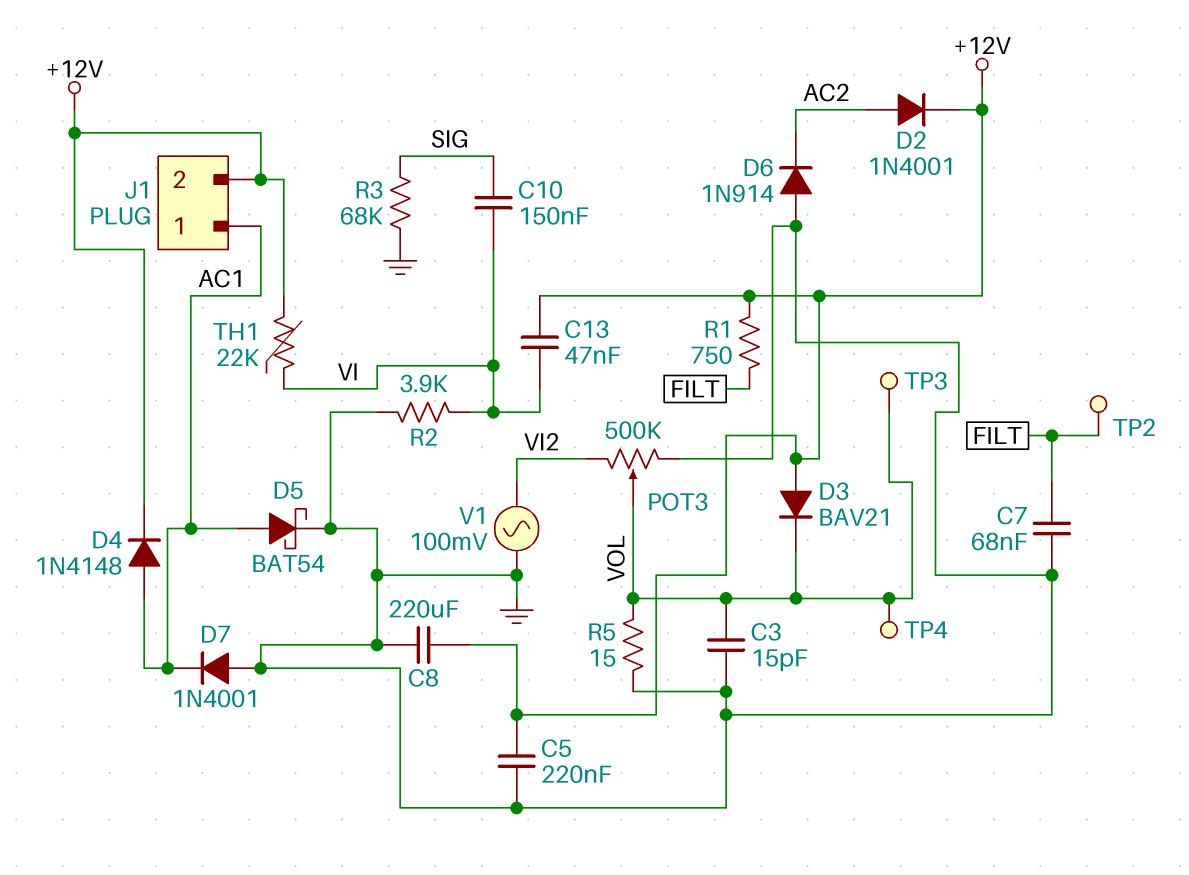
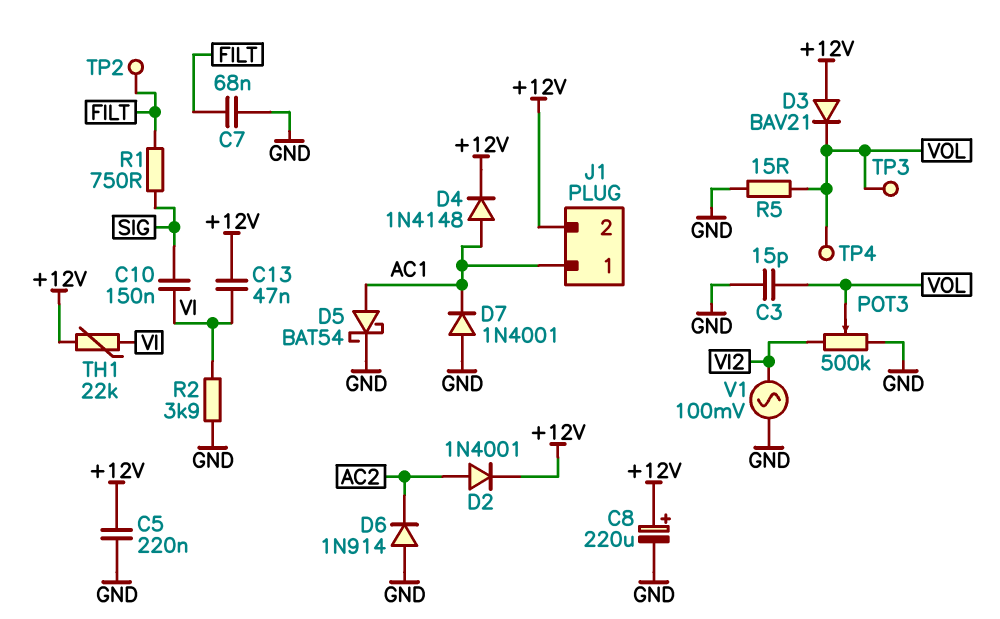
C8: 220uF (+12V, GND) -> 220uF (plus +12V, minus GND)
R1: 750 (+12V, FILT) -> 750 (FILT, SIG)
R3: 68k (GND, SIG) -> none

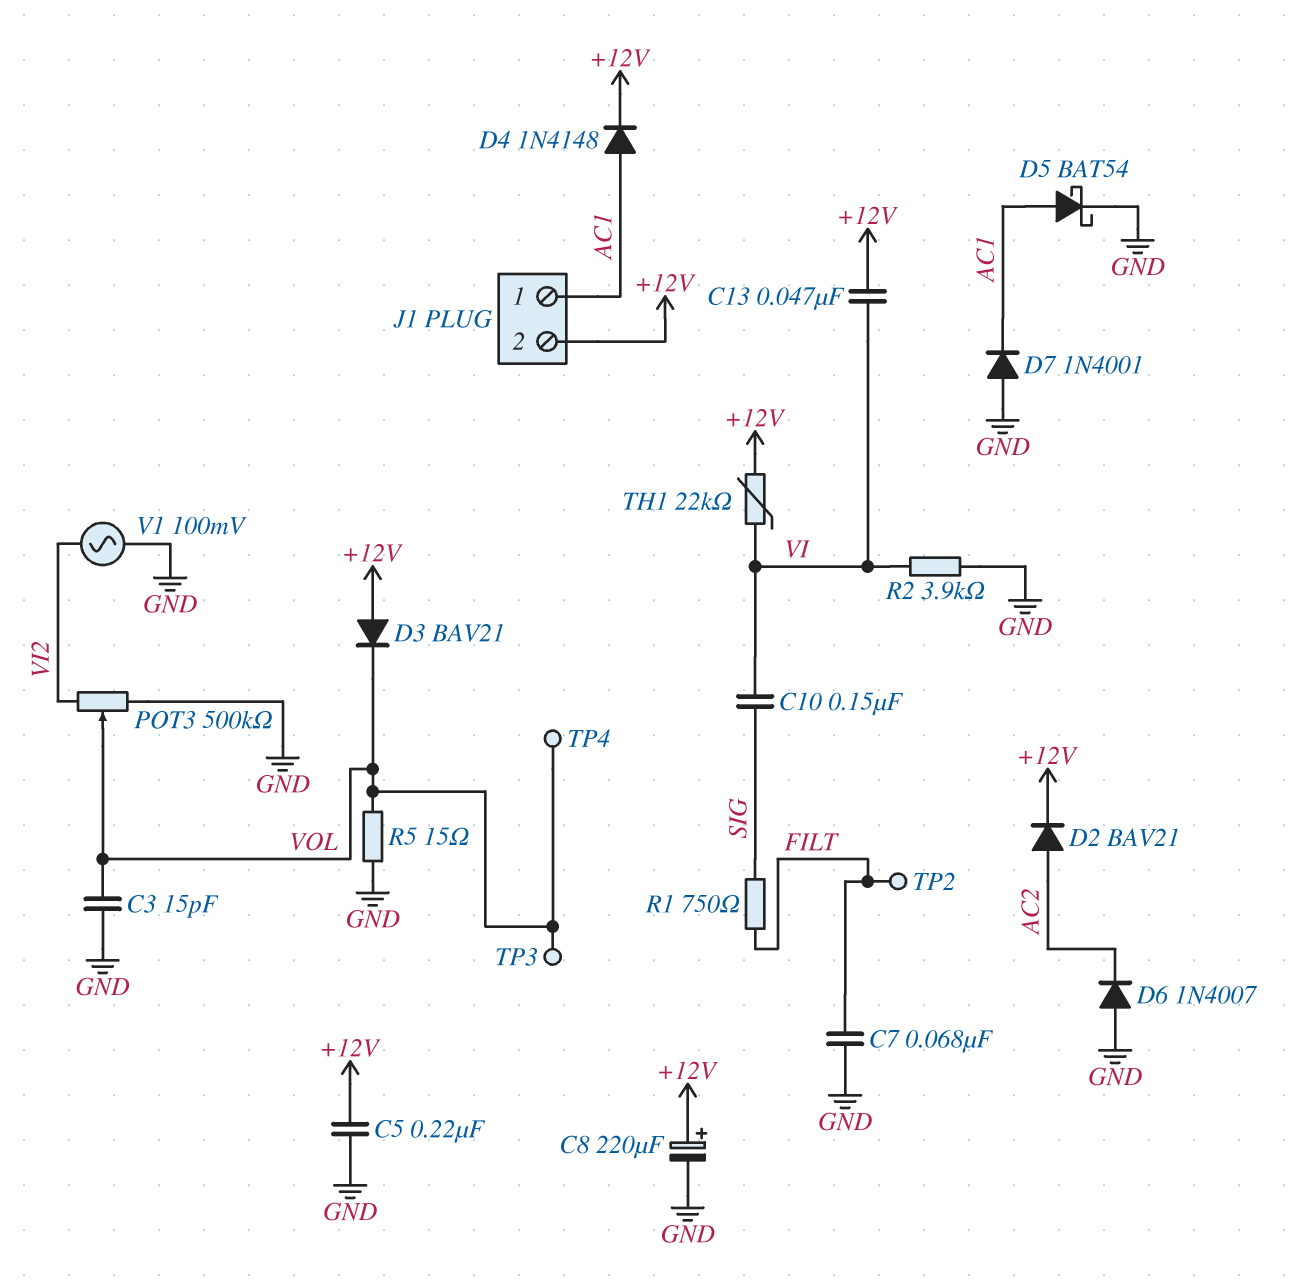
D2: diode 1N4001 (A AC2, K +12V) -> diode BAV21 (A AC2, K +12V)
D6: diode 1N914 (A GND, K AC2) -> diode 1N4007 (A GND, K AC2)

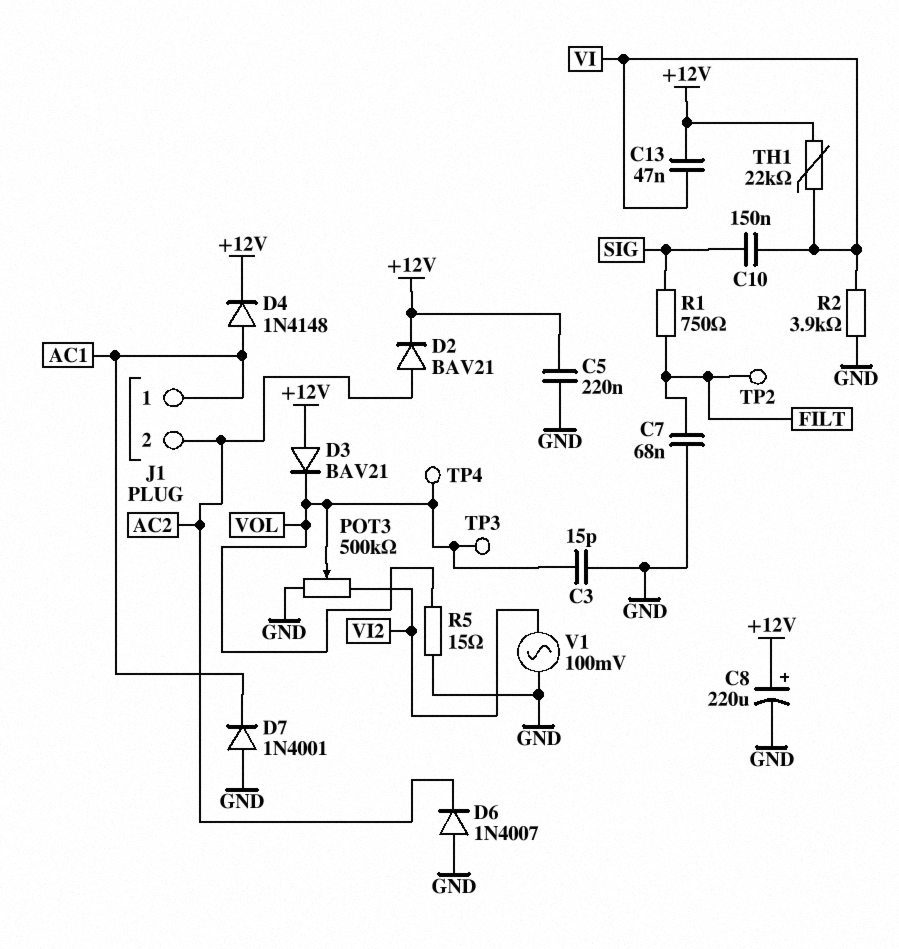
D5: schottky BAT54 (A AC1, K GND) -> none
J1 pin 2: +12V -> AC2

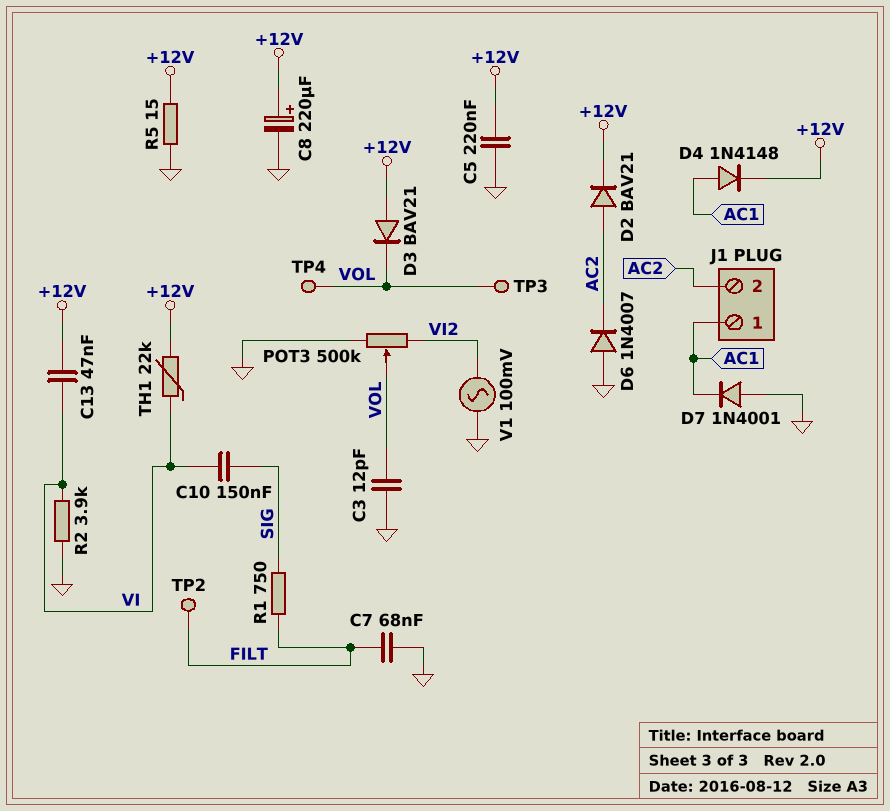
C3: 15pF (GND, VOL) -> 12pF (GND, VOL)
R5: 15 (GND, VOL) -> 15 (+12V, GND)

